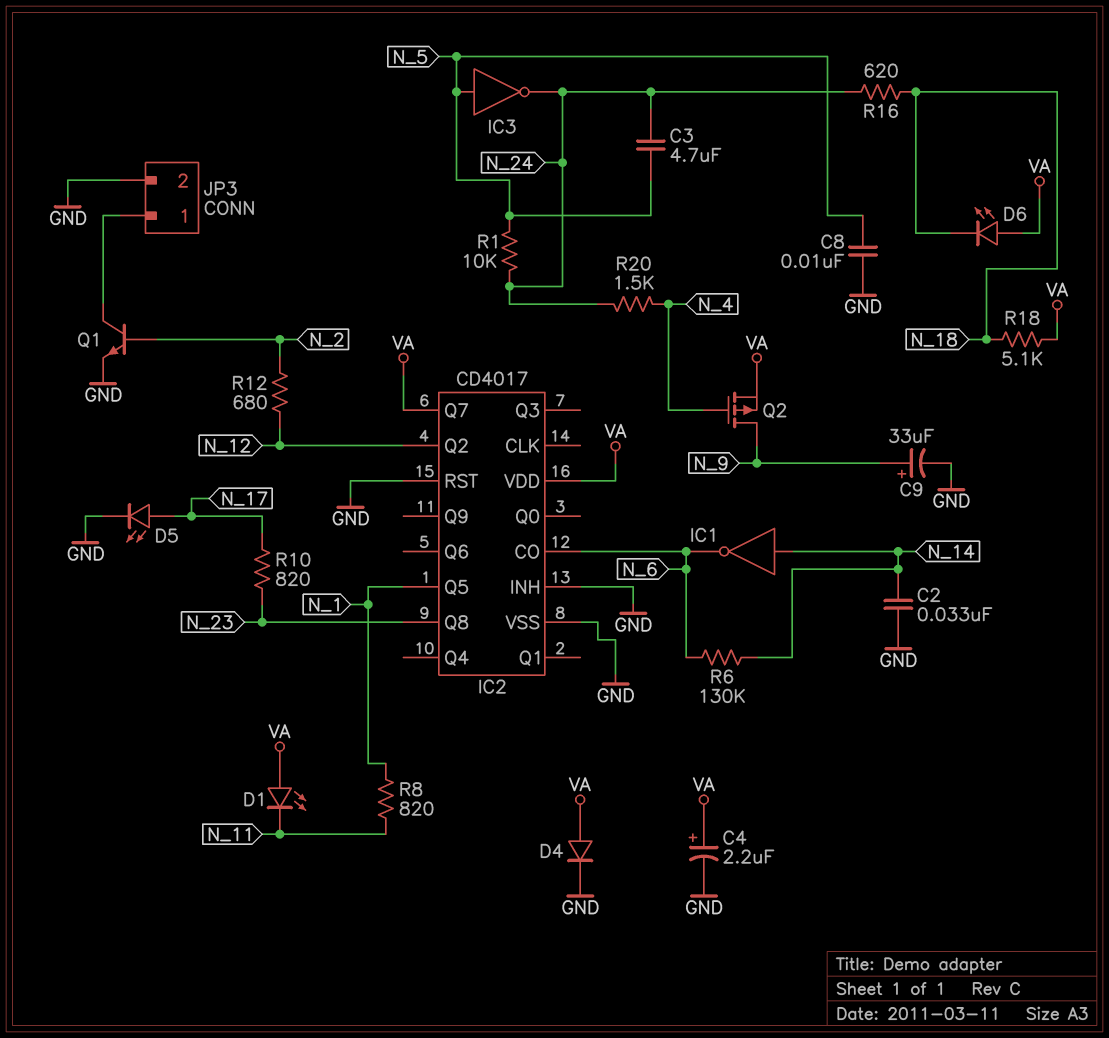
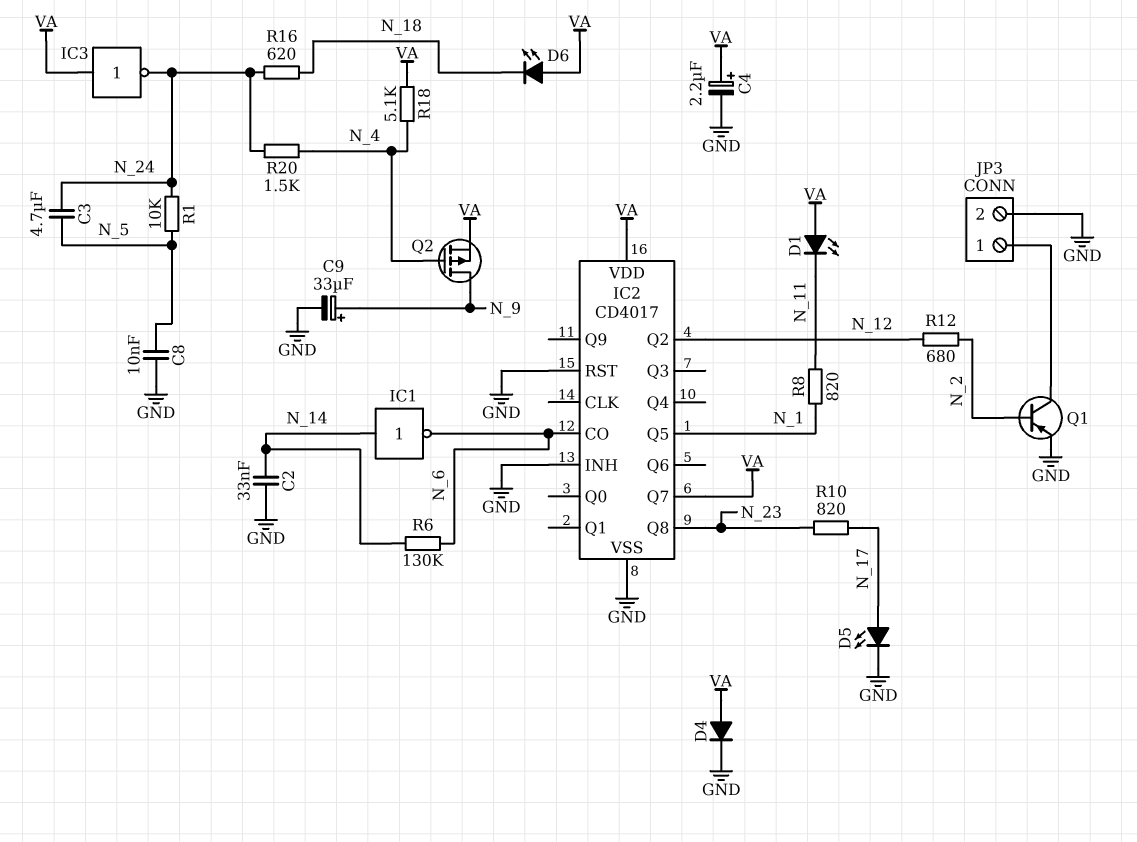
IC3: NOT (in N_5, out N_24) -> NOT (in VA, out N_24)
Q1: NPN (B N_2, C JP3/1, E GND) -> PNP (B N_2, C JP3/1, E GND)
R18: 5.1k (N_18, VA) -> 5.1k (N_4, VA)

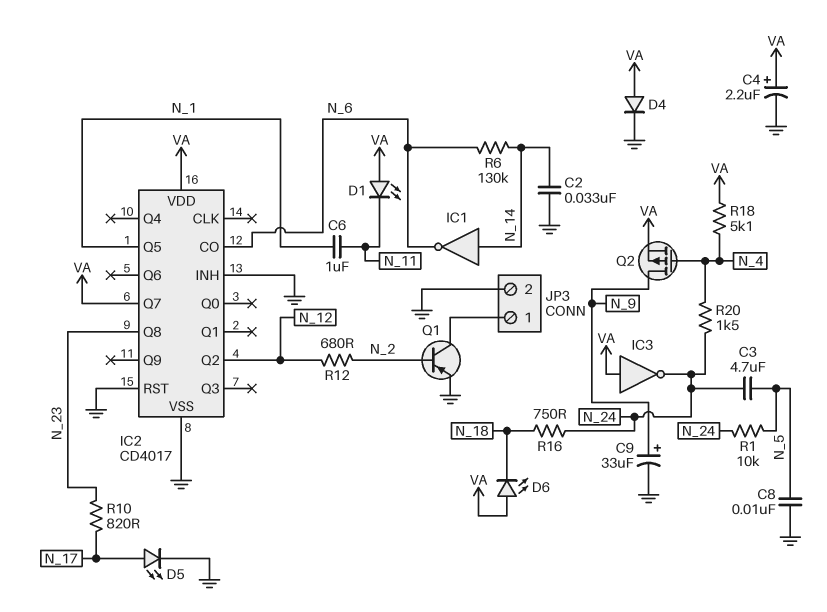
C6: none -> 1uF (N_1, N_11)
R8: 820 (N_1, N_11) -> none
R16: 620 (N_18, N_24) -> 750 (N_18, N_24)

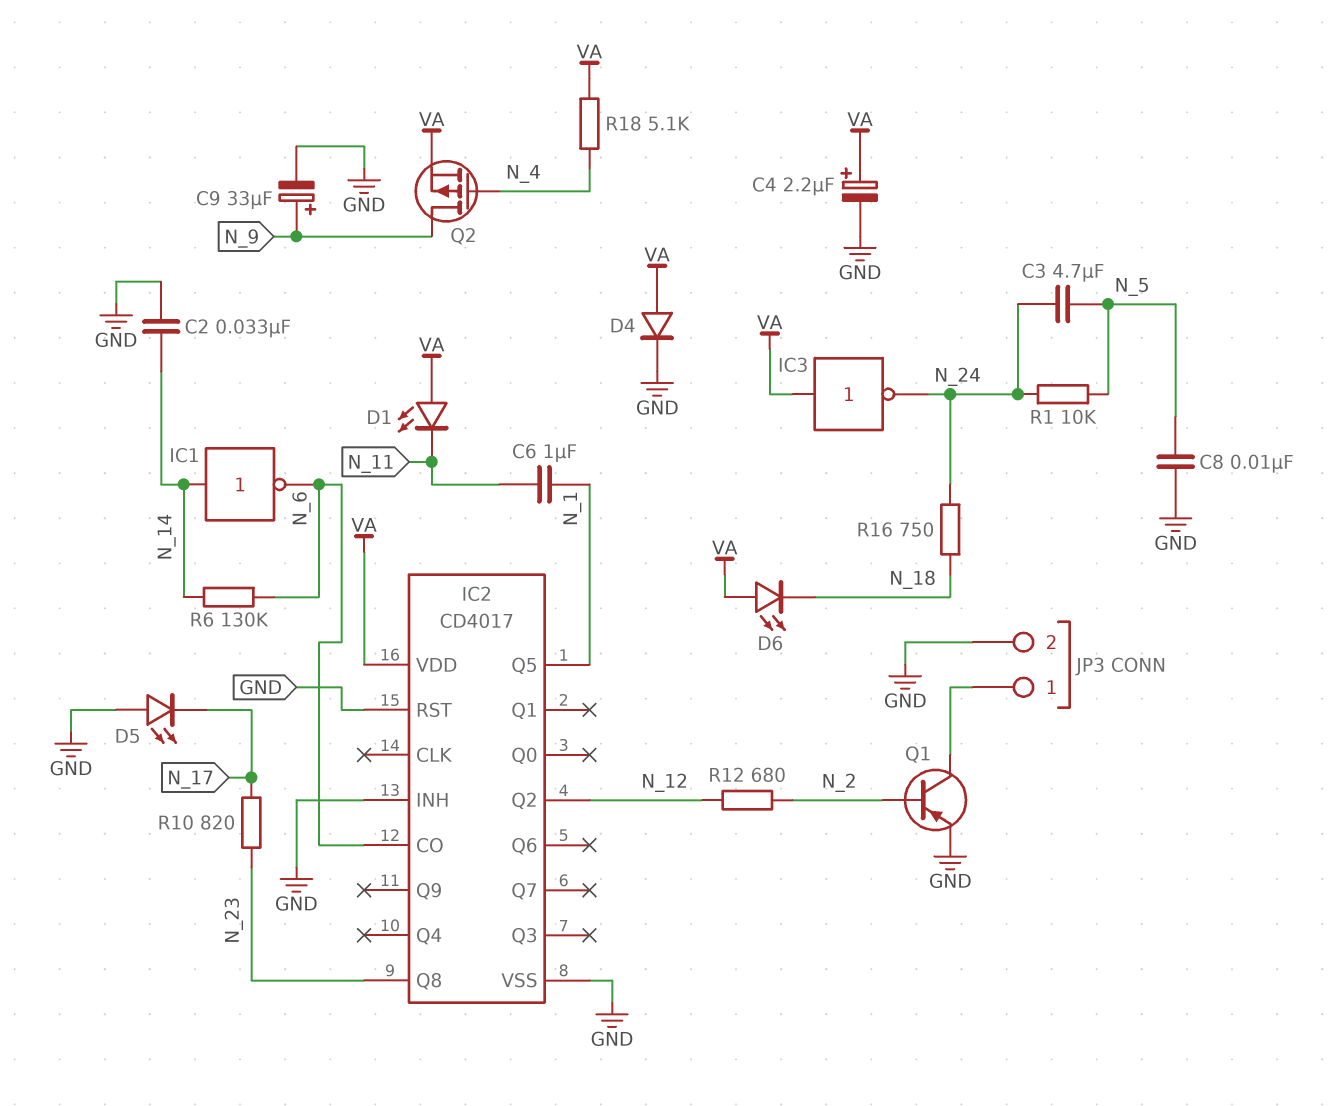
D5: LED (A N_17, K GND) -> LED (A GND, K N_17)
IC2 pin Q7: VA -> none
R20: 1.5k (N_4, N_24) -> none

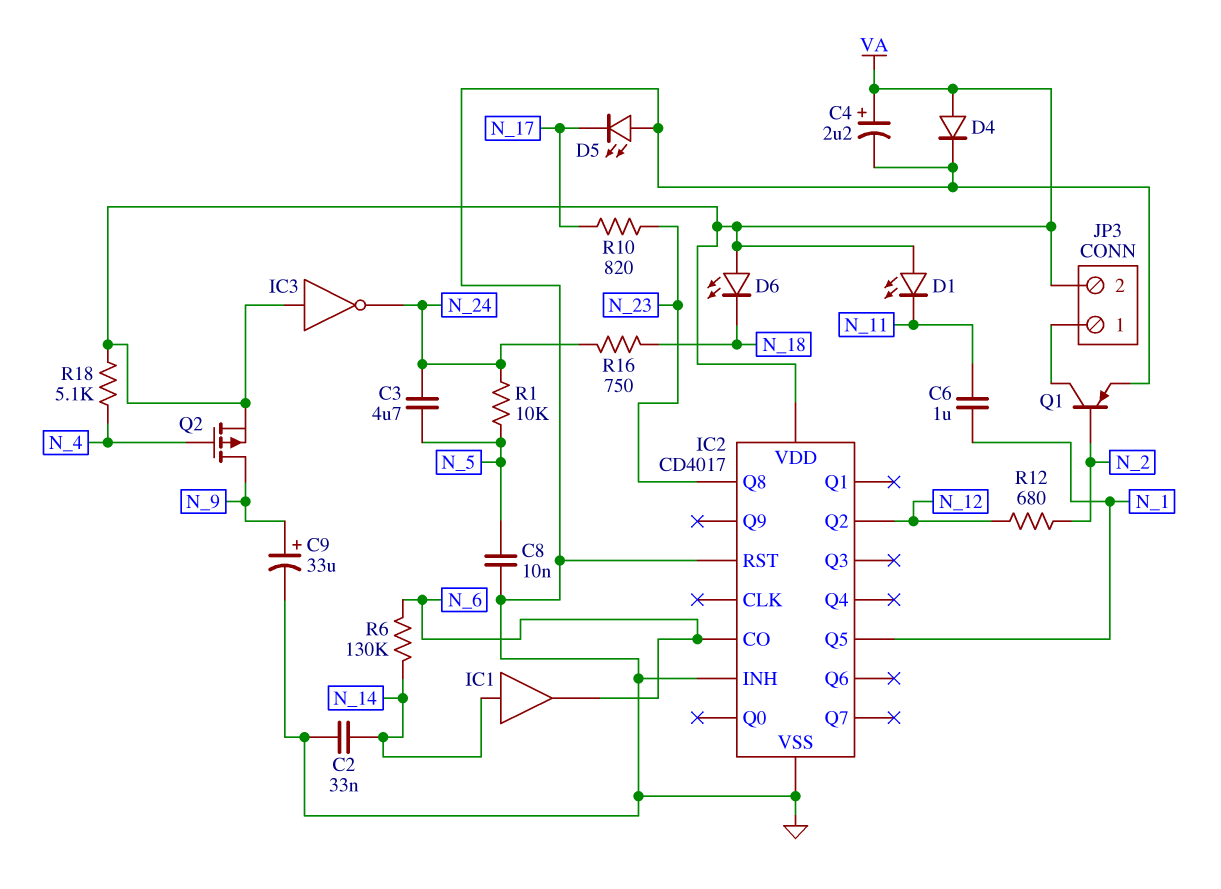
IC1: NOT (in N_14, out N_6) -> buffer (in N_14, out N_6)
JP3 pin 2: GND -> VA

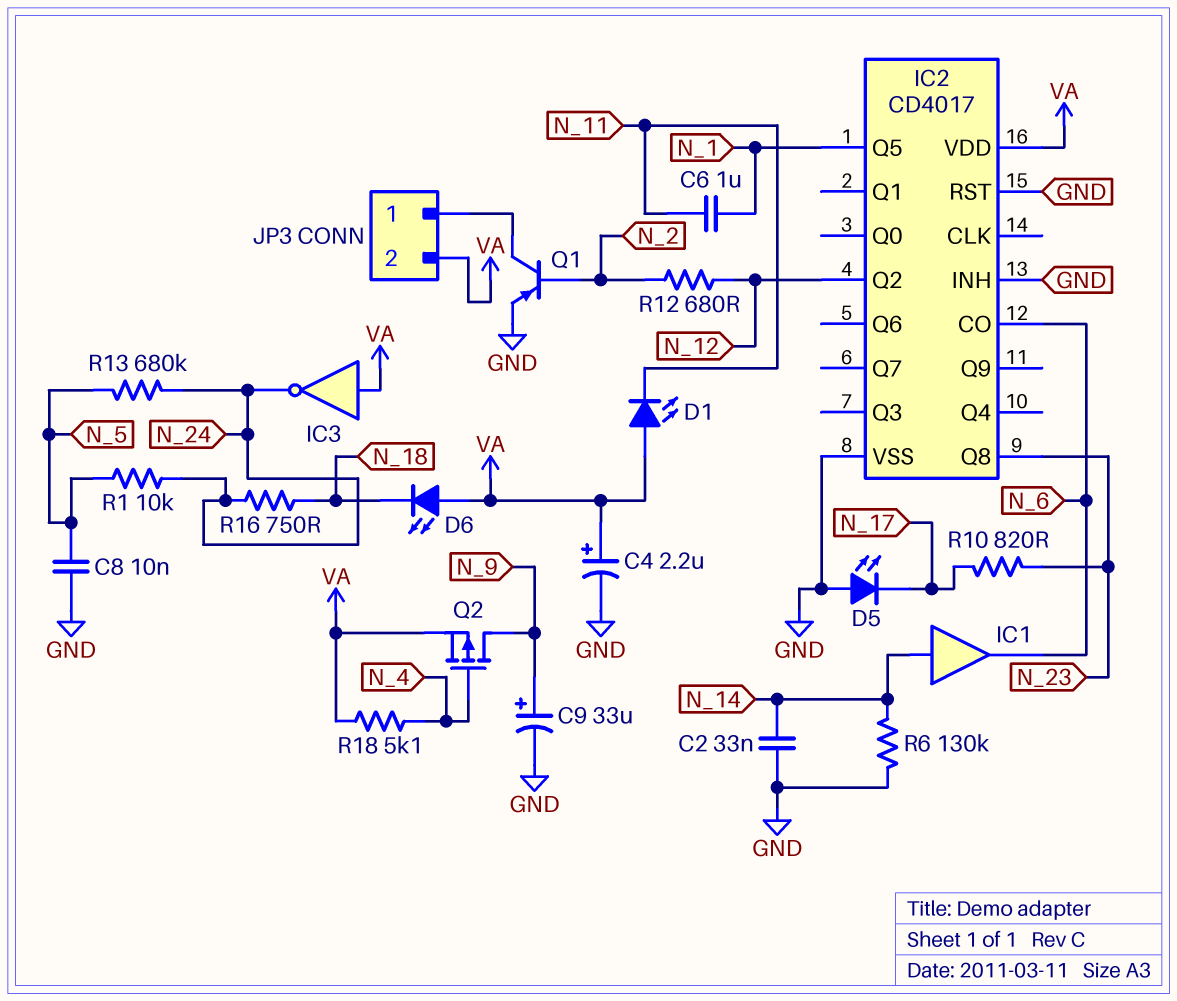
C3: 4.7uF (N_5, N_24) -> none
D4: diode (A VA, K GND) -> none
R6: 130k (N_6, N_14) -> 130k (GND, N_14)
R13: none -> 680k (N_5, N_24)

